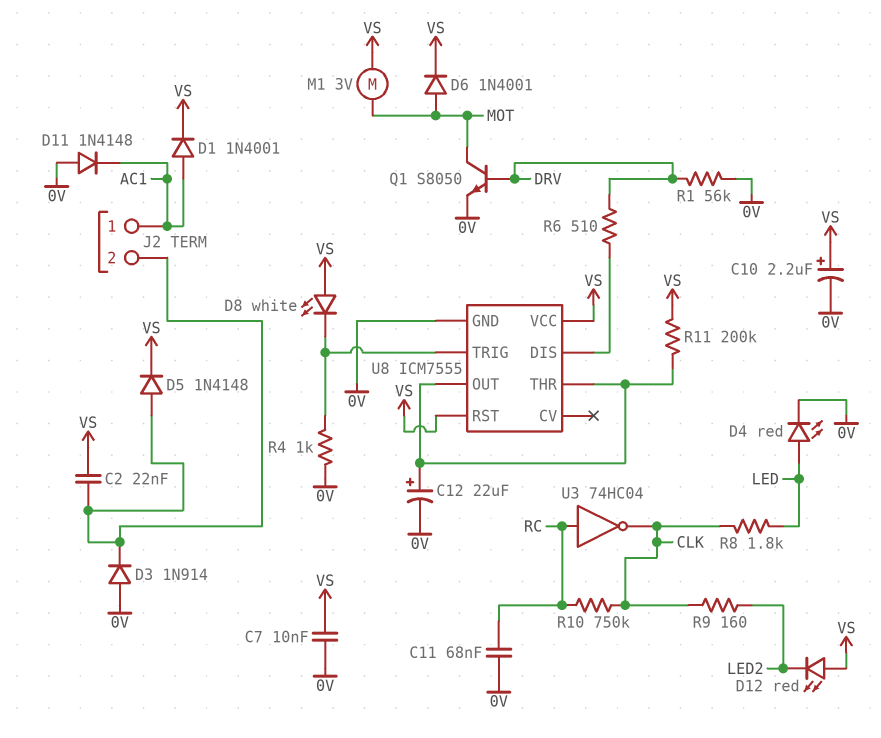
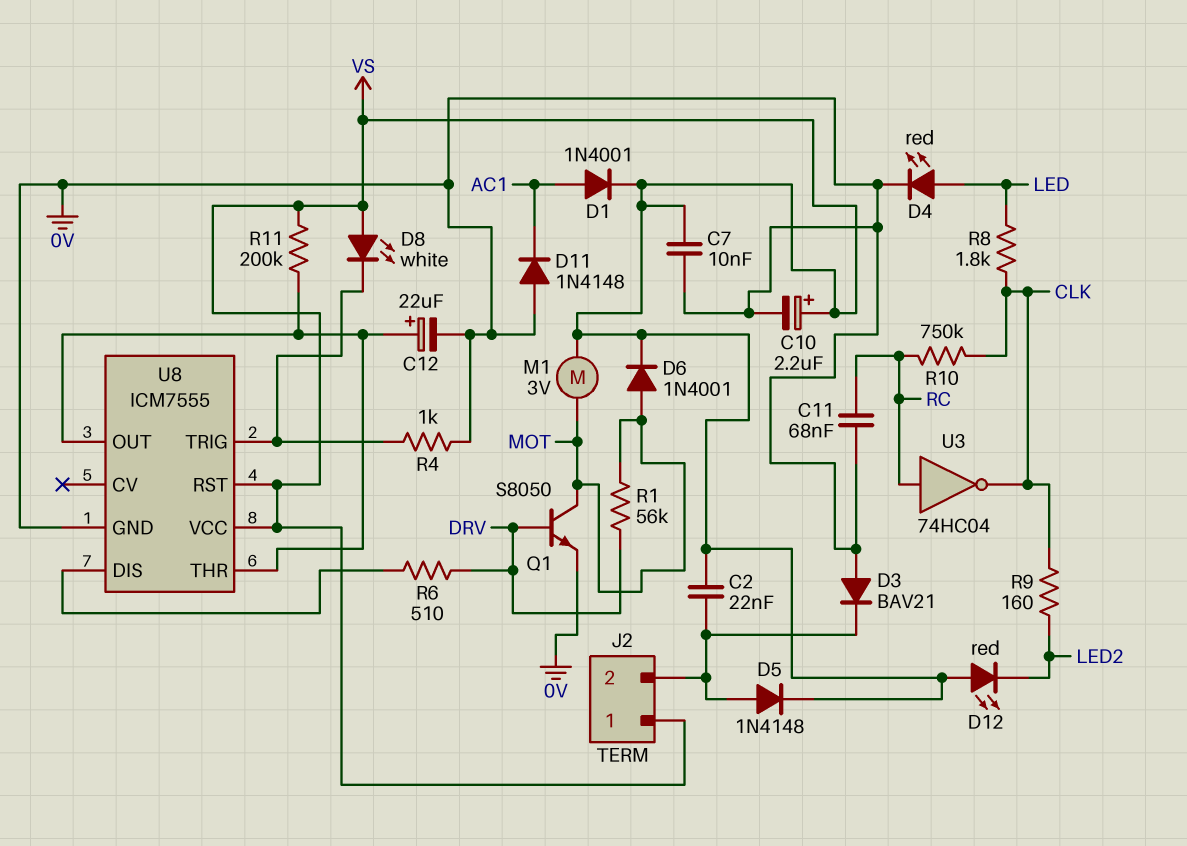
D3: diode 1N914 (A 0V, K J2/2) -> diode BAV21 (A 0V, K J2/2)
J2 pin 1: AC1 -> VS
R1: 56k (0V, DRV) -> 56k (DRV, MOT)

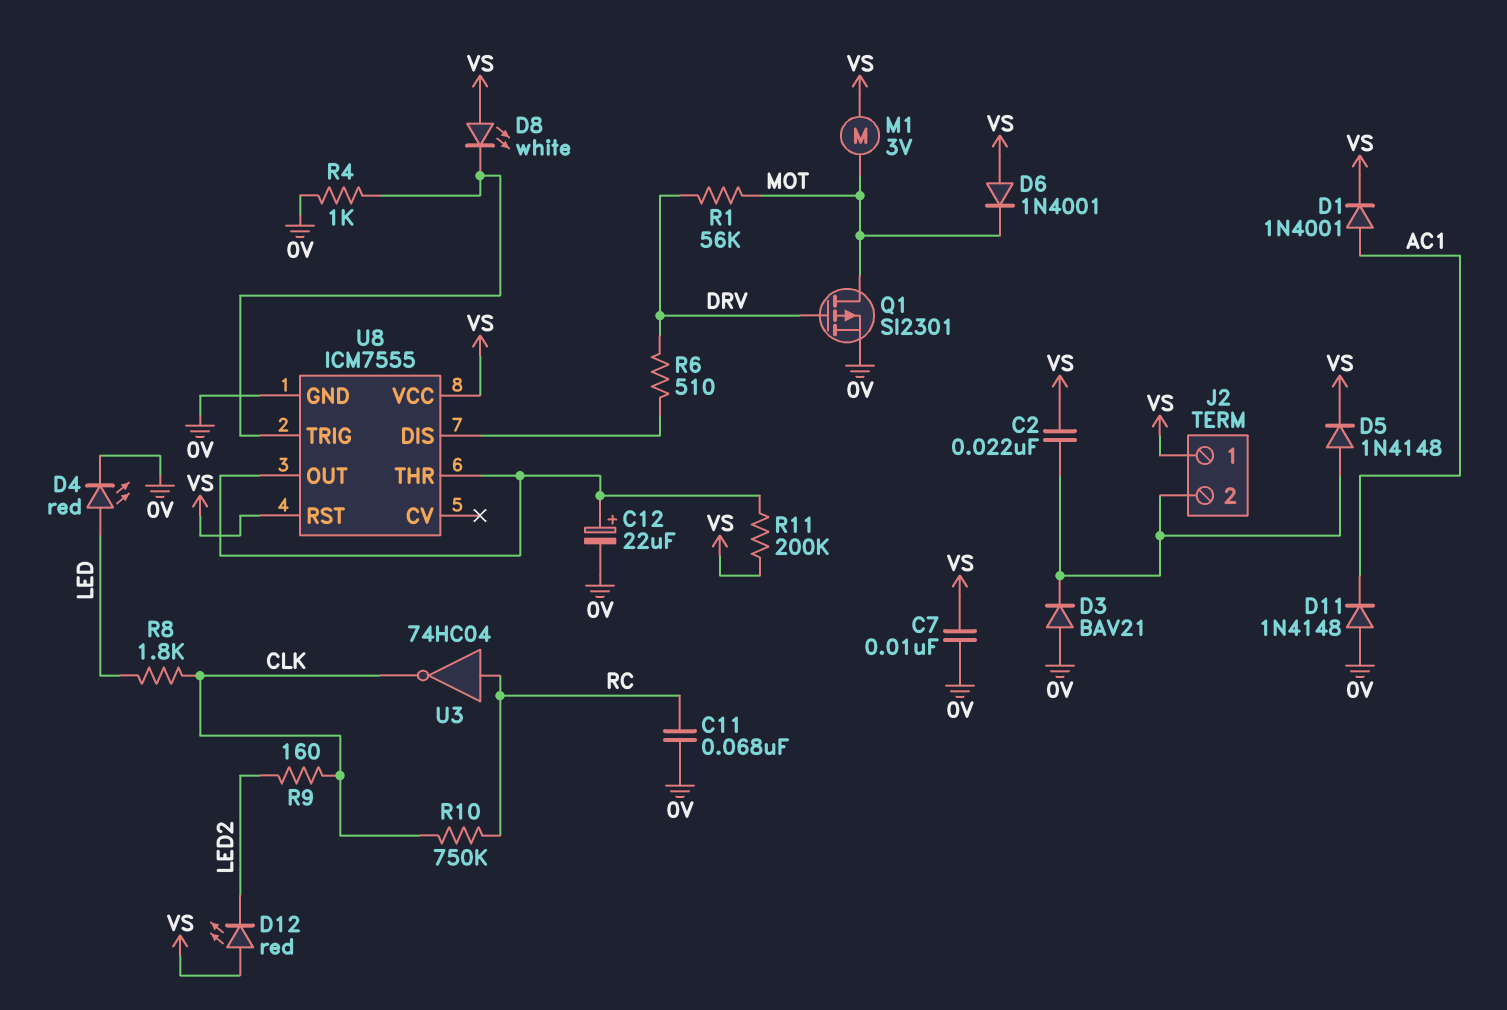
C10: 2.2uF (plus VS, minus 0V) -> none
D6: diode 1N4001 (A MOT, K VS) -> diode 1N4001 (A VS, K MOT)
Q1: NPN S8050 (B DRV, C MOT, E 0V) -> PMOS SI2301 (G DRV, D MOT, S 0V)

